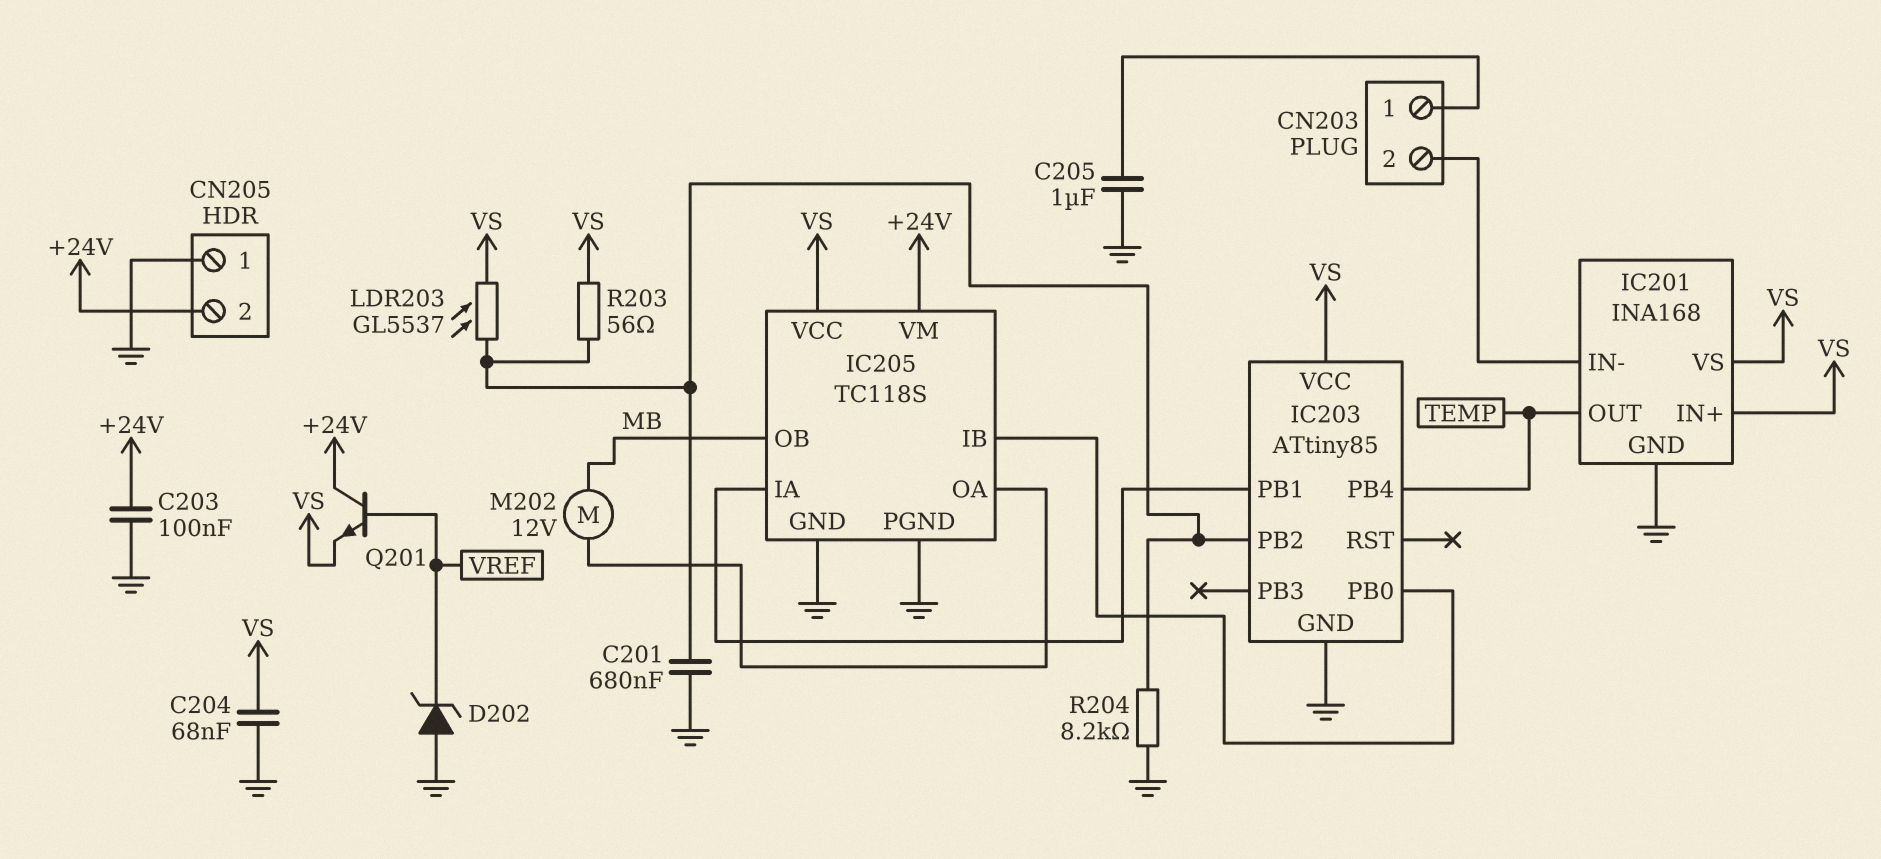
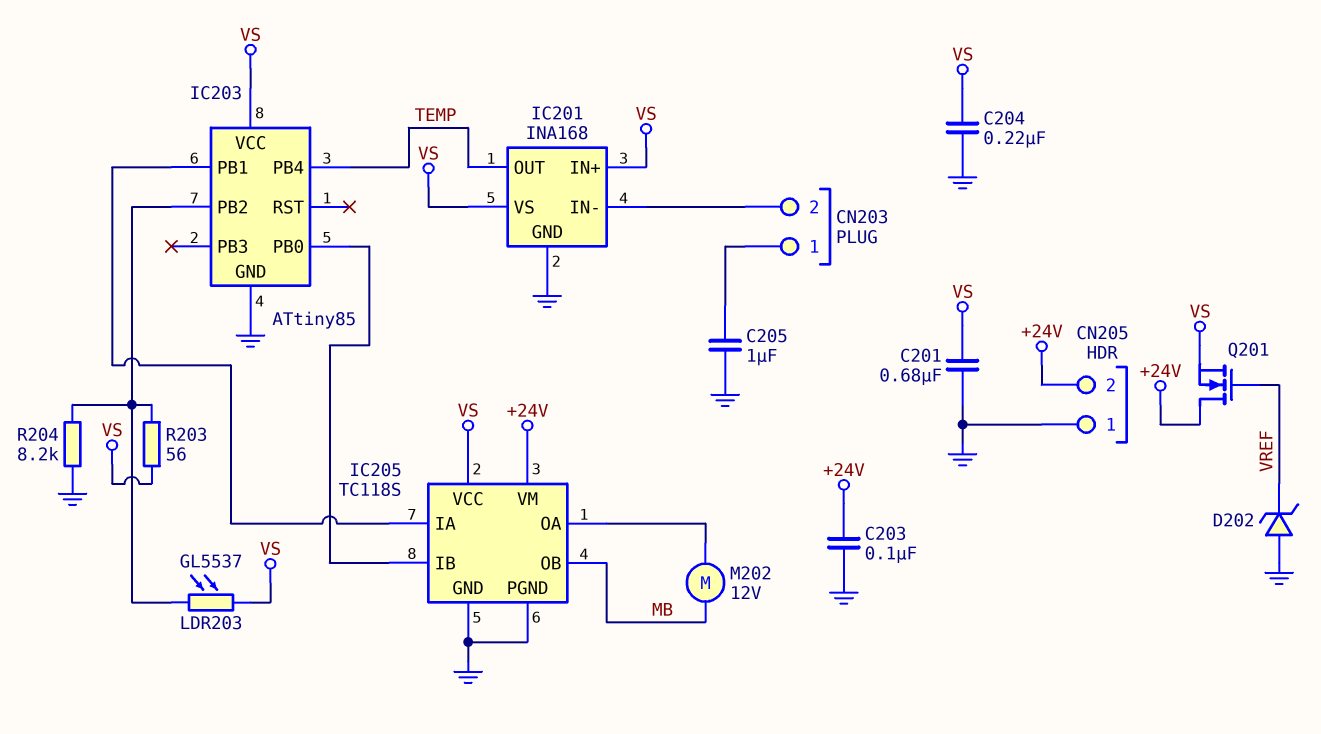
C201: 680nF (GND, IC203/PB2) -> 680nF (GND, VS)
C204: 68nF (GND, VS) -> 220nF (GND, VS)
Q201: NPN (B VREF, C +24V, E VS) -> NMOS (G VREF, D +24V, S VS)

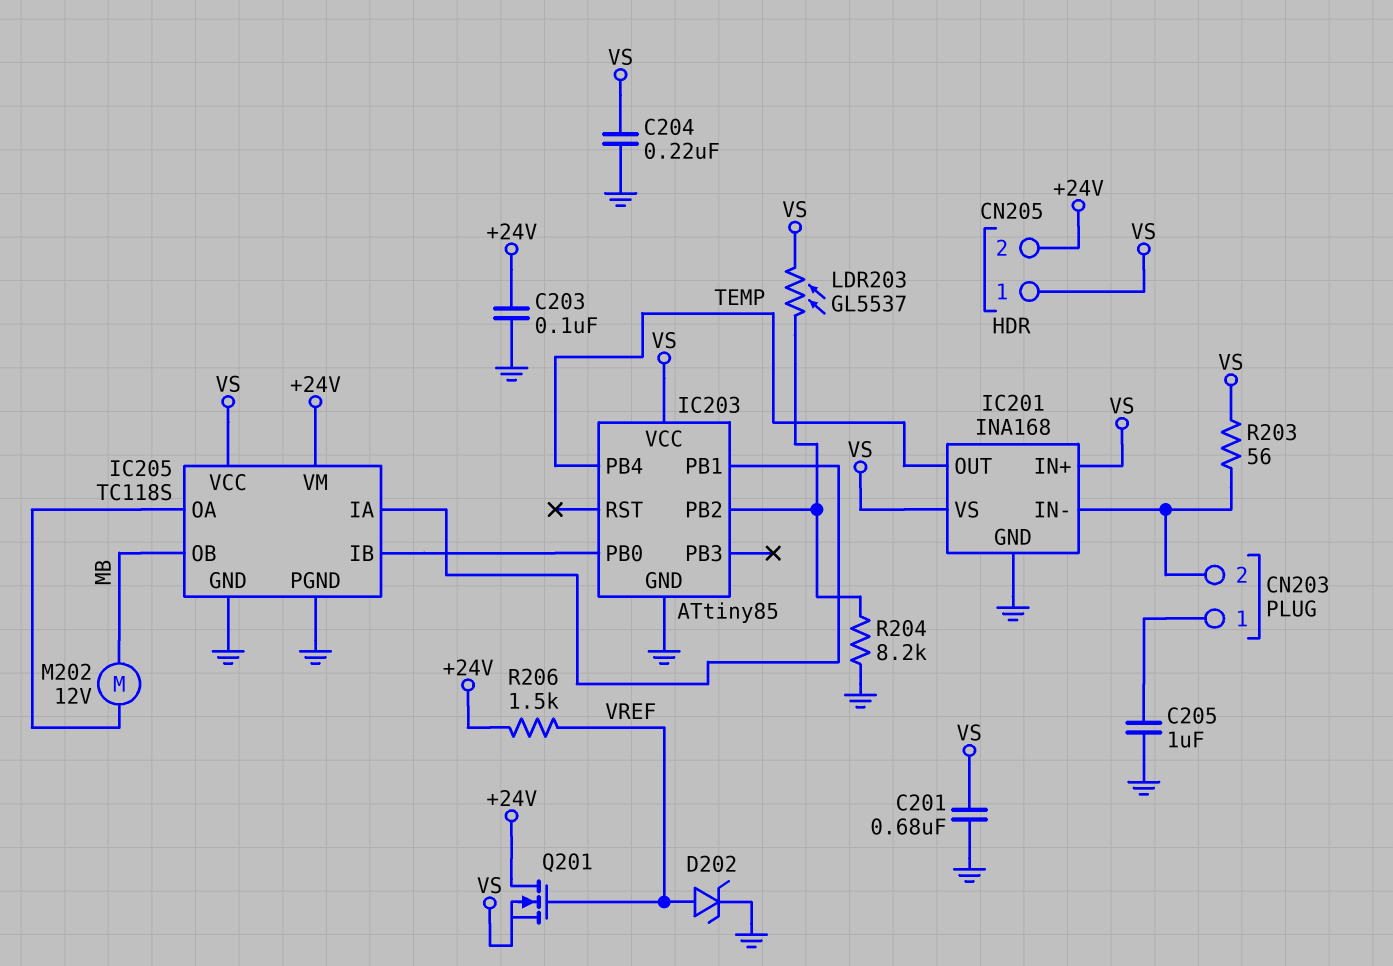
CN205 pin 1: GND -> VS
D202: zener (A GND, K VREF) -> zener (A VREF, K GND)
R203: 56 (IC203/PB2, VS) -> 56 (CN203/2, VS)
R206: none -> 1.5k (+24V, VREF)

